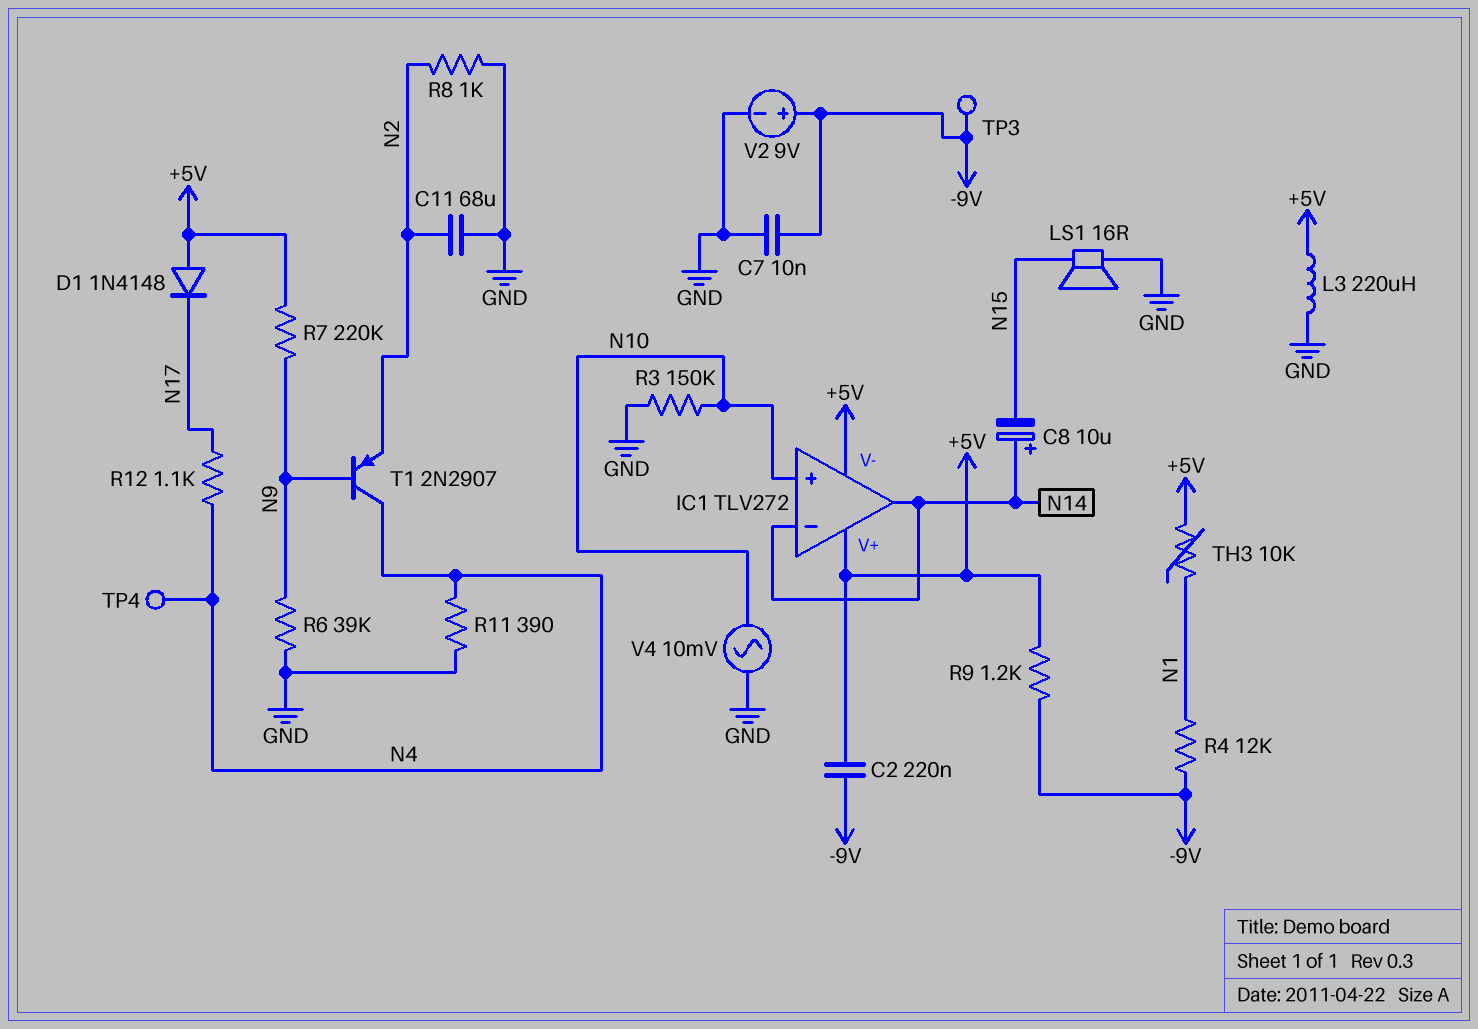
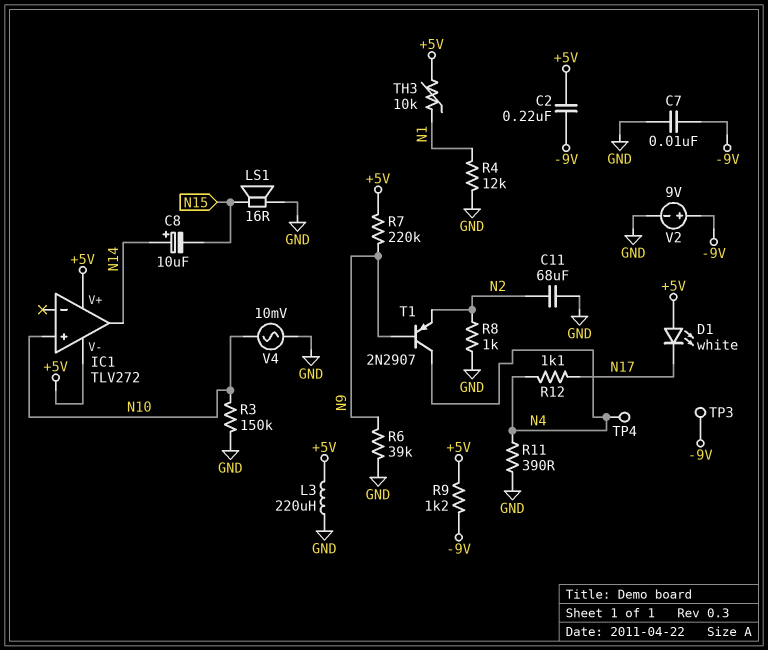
D1: diode 1N4148 (A +5V, K N17) -> LED white (A +5V, K N17)
IC1 pin in-: N14 -> none
R4: 12k (-9V, N1) -> 12k (GND, N1)

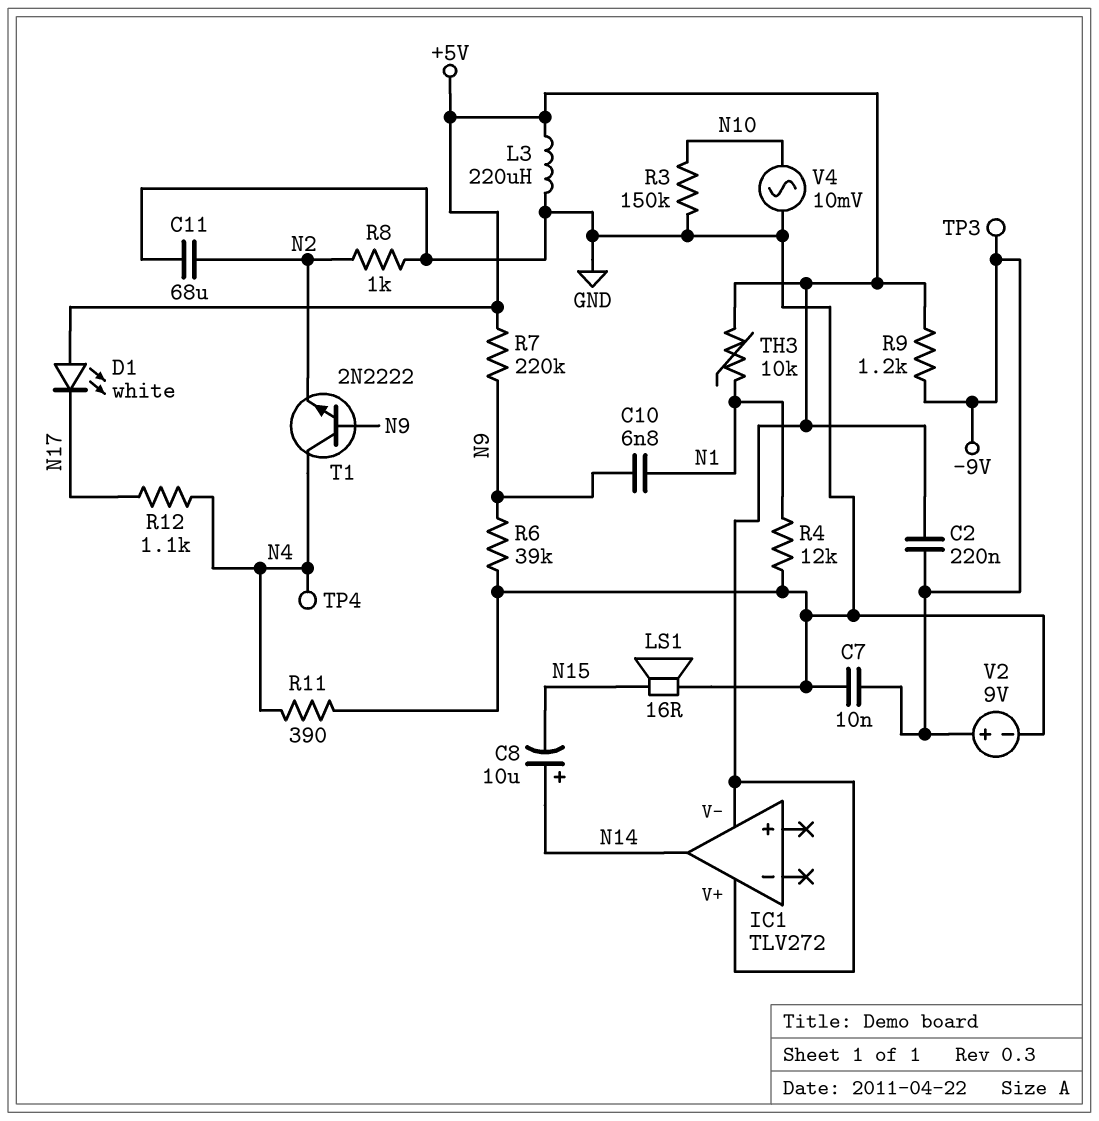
C10: none -> 6.8nF (N1, N9)
IC1 pin in+: N10 -> none
T1: PNP 2N2907 (B N9, C N4, E N2) -> NPN 2N2222 (B N9, C N4, E N2)

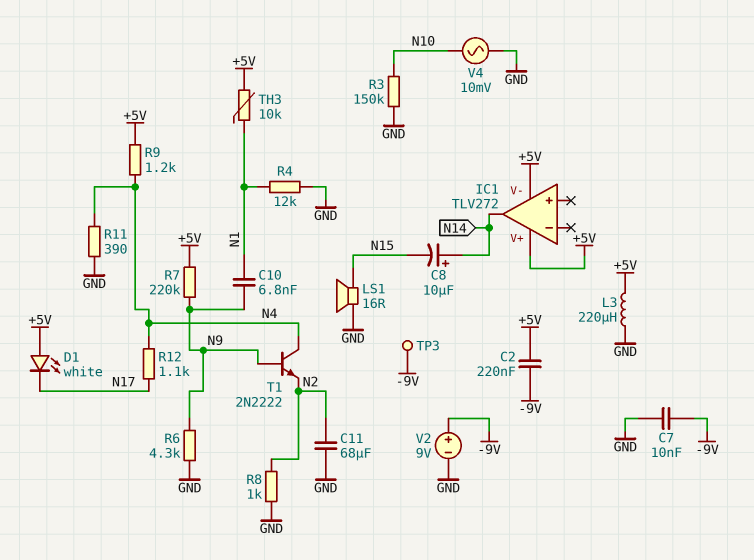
R6: 39k (GND, N9) -> 4.3k (GND, N9)
R9: 1.2k (+5V, -9V) -> 1.2k (+5V, N4)
TP4: test point (N4) -> none

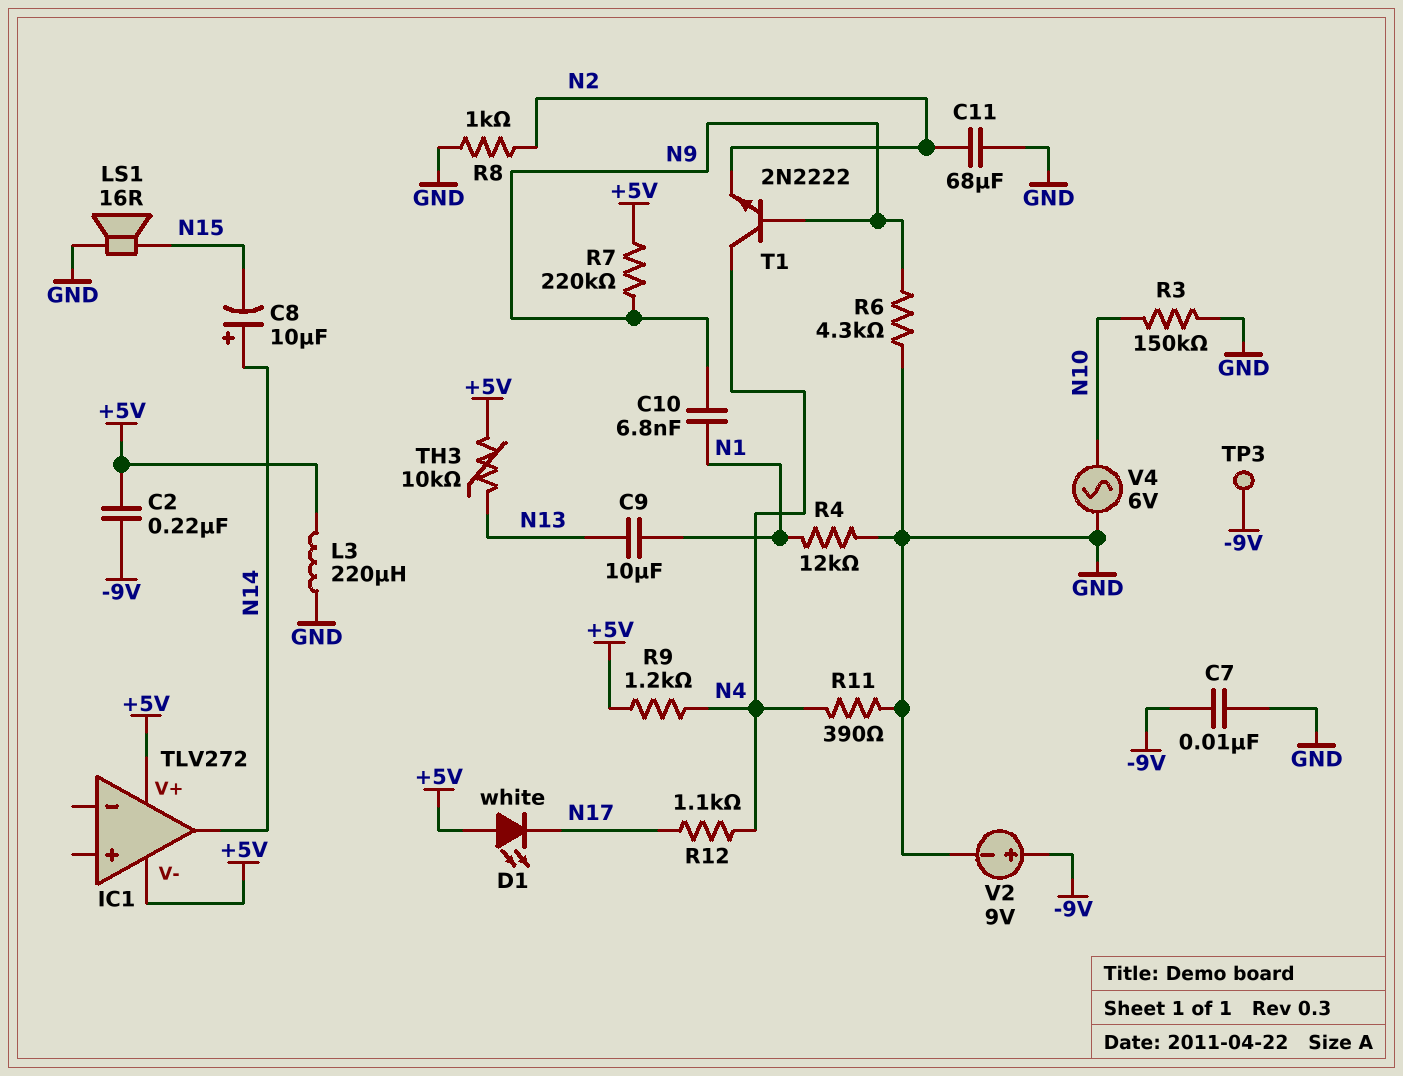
C9: none -> 10uF (N1, N13)
TH3: 10k (+5V, N1) -> 10k (+5V, N13)
V4: AC 10mV (GND, N10) -> AC 6V (GND, N10)

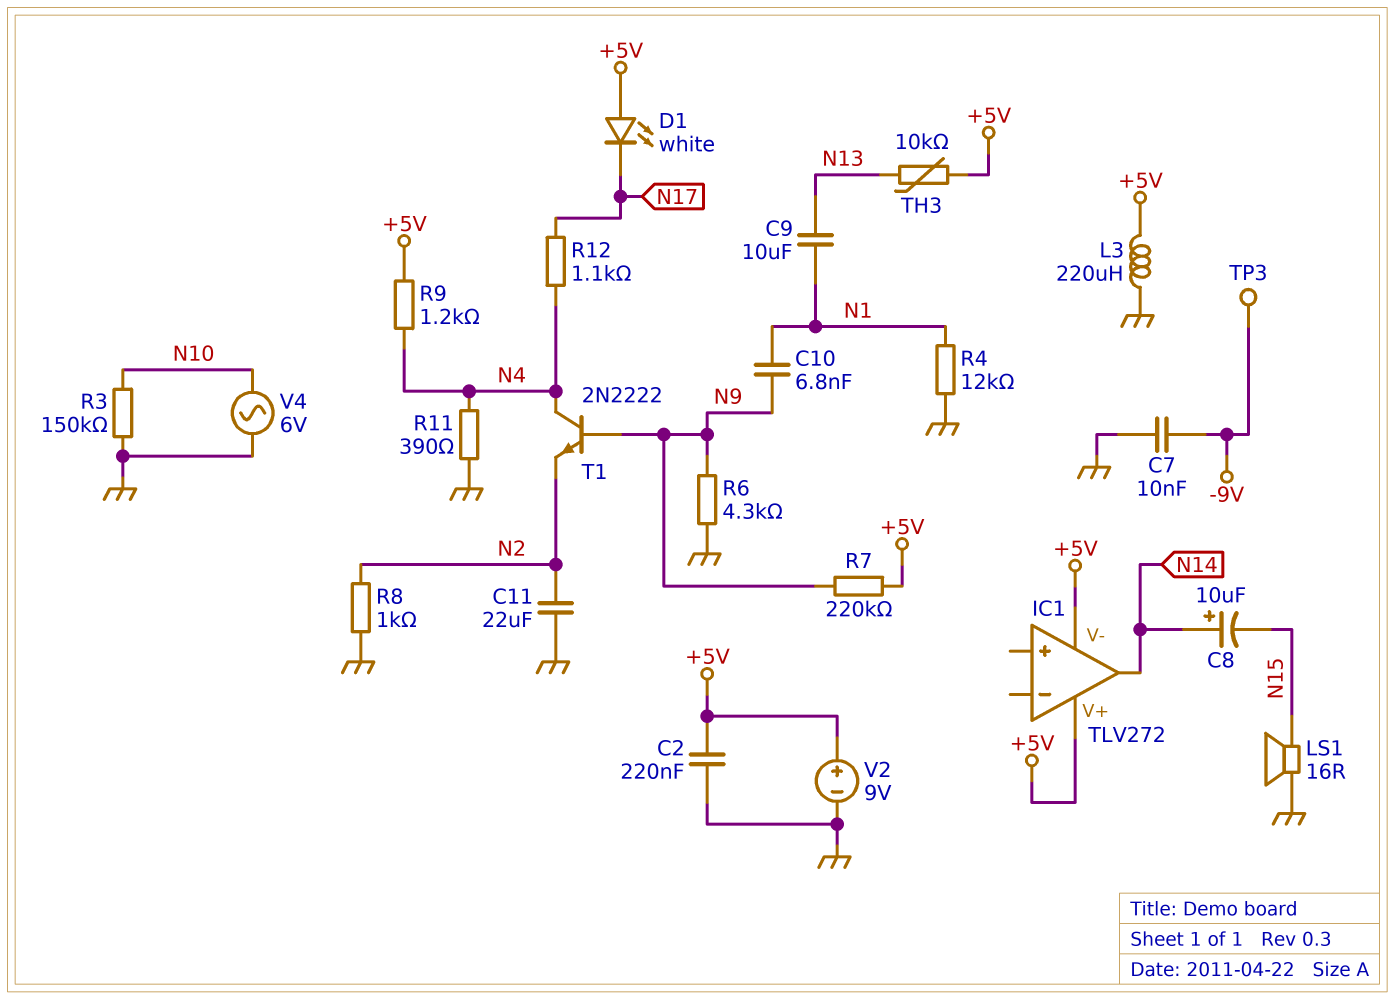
C2: 220nF (+5V, -9V) -> 220nF (+5V, GND)
C11: 68uF (GND, N2) -> 22uF (GND, N2)
V2: 9V (plus -9V, minus GND) -> 9V (plus +5V, minus GND)

